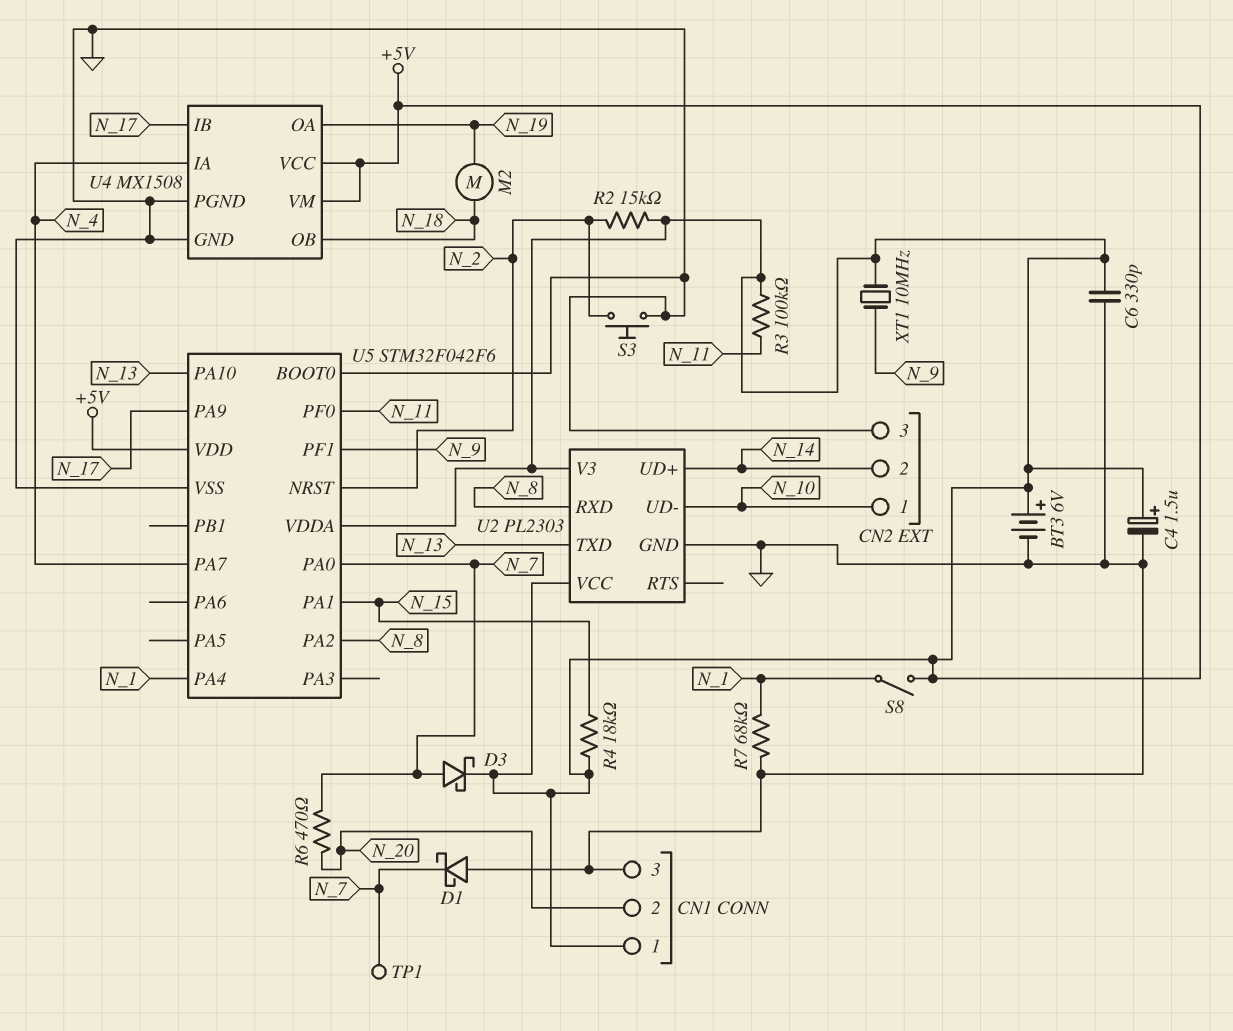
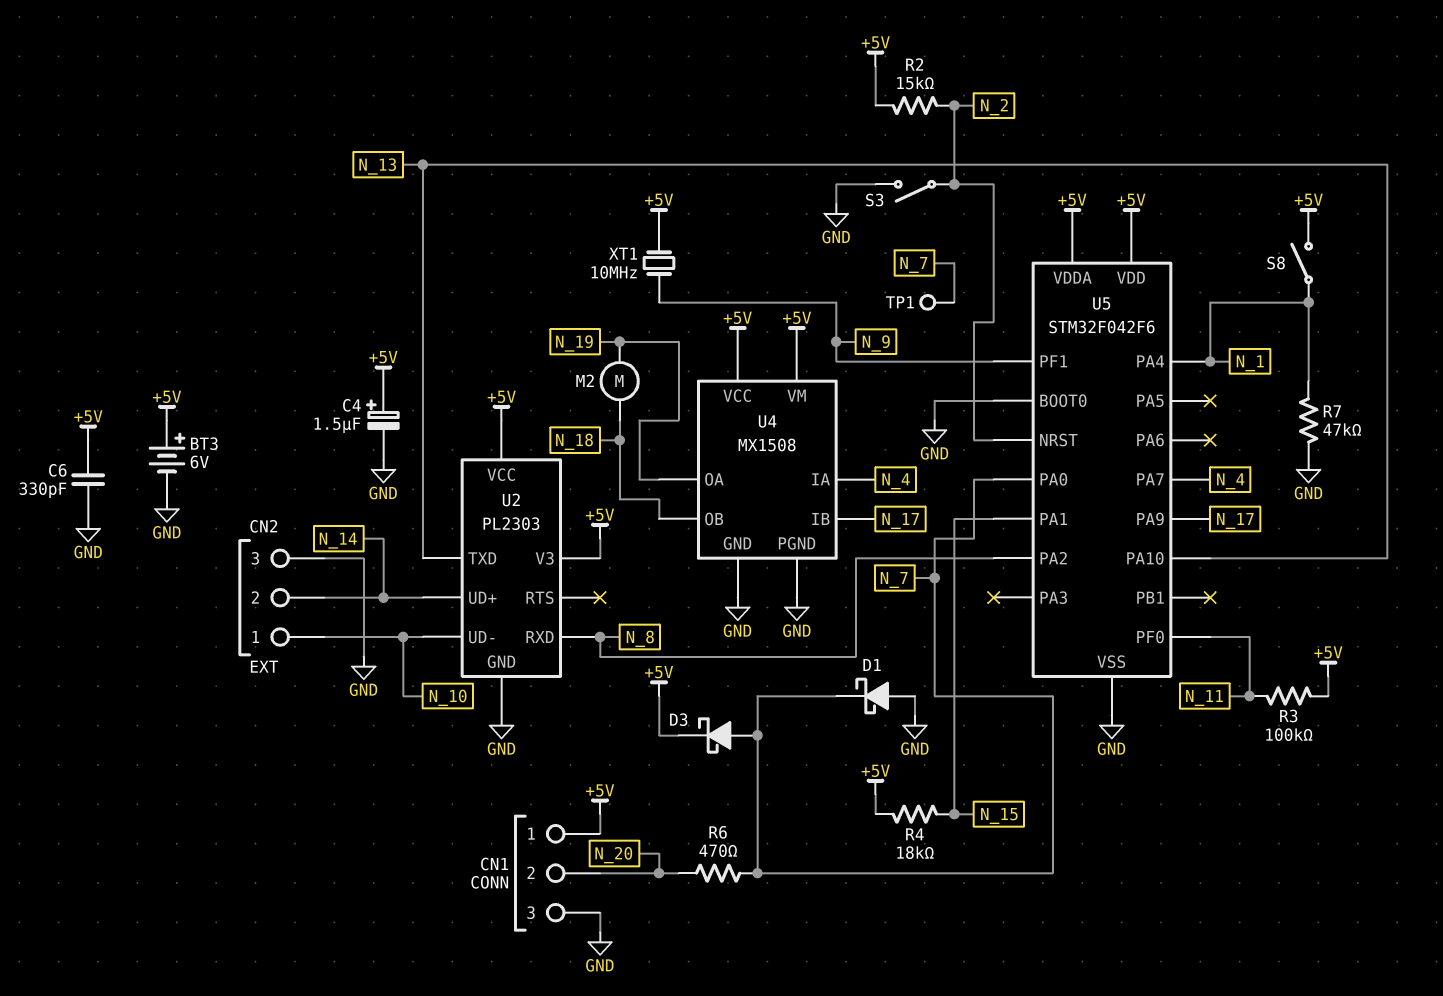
R7: 68k (GND, N_1) -> 47k (GND, N_1)
S3: button (GND, N_2) -> switch (GND, N_2)

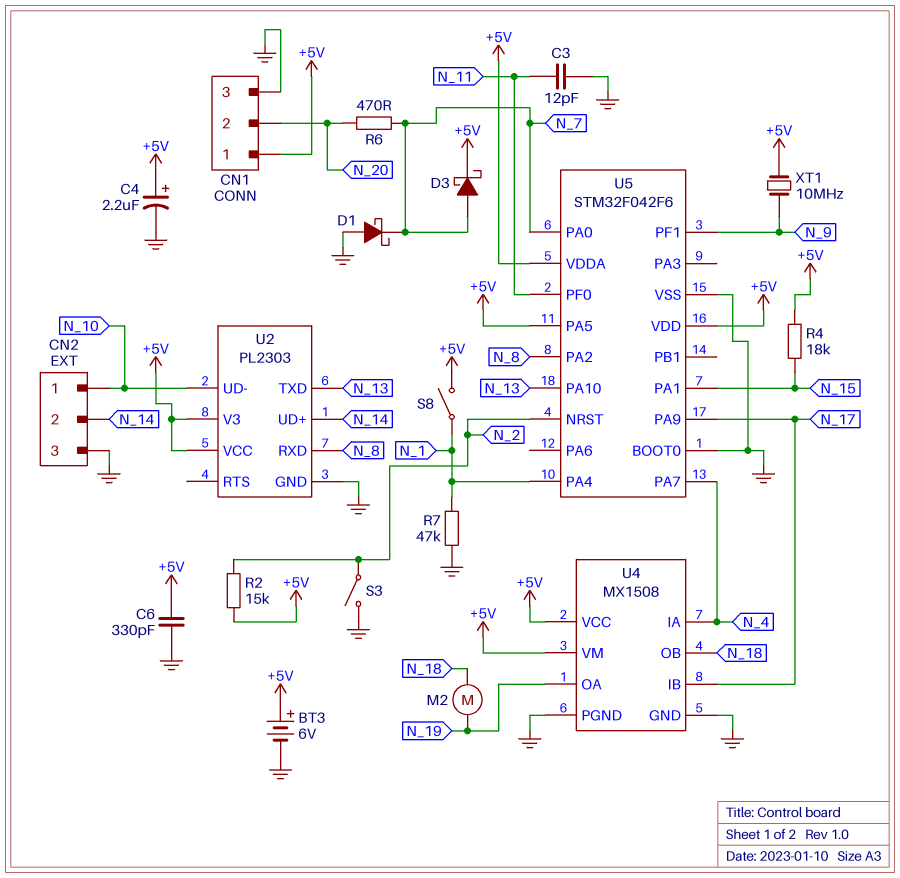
C3: none -> 12pF (GND, N_11)
C4: 1.5uF (plus +5V, minus GND) -> 2.2uF (plus +5V, minus GND)
R3: 100k (+5V, N_11) -> none
TP1: test point (N_7) -> none
U5 pin PA5: none -> +5V

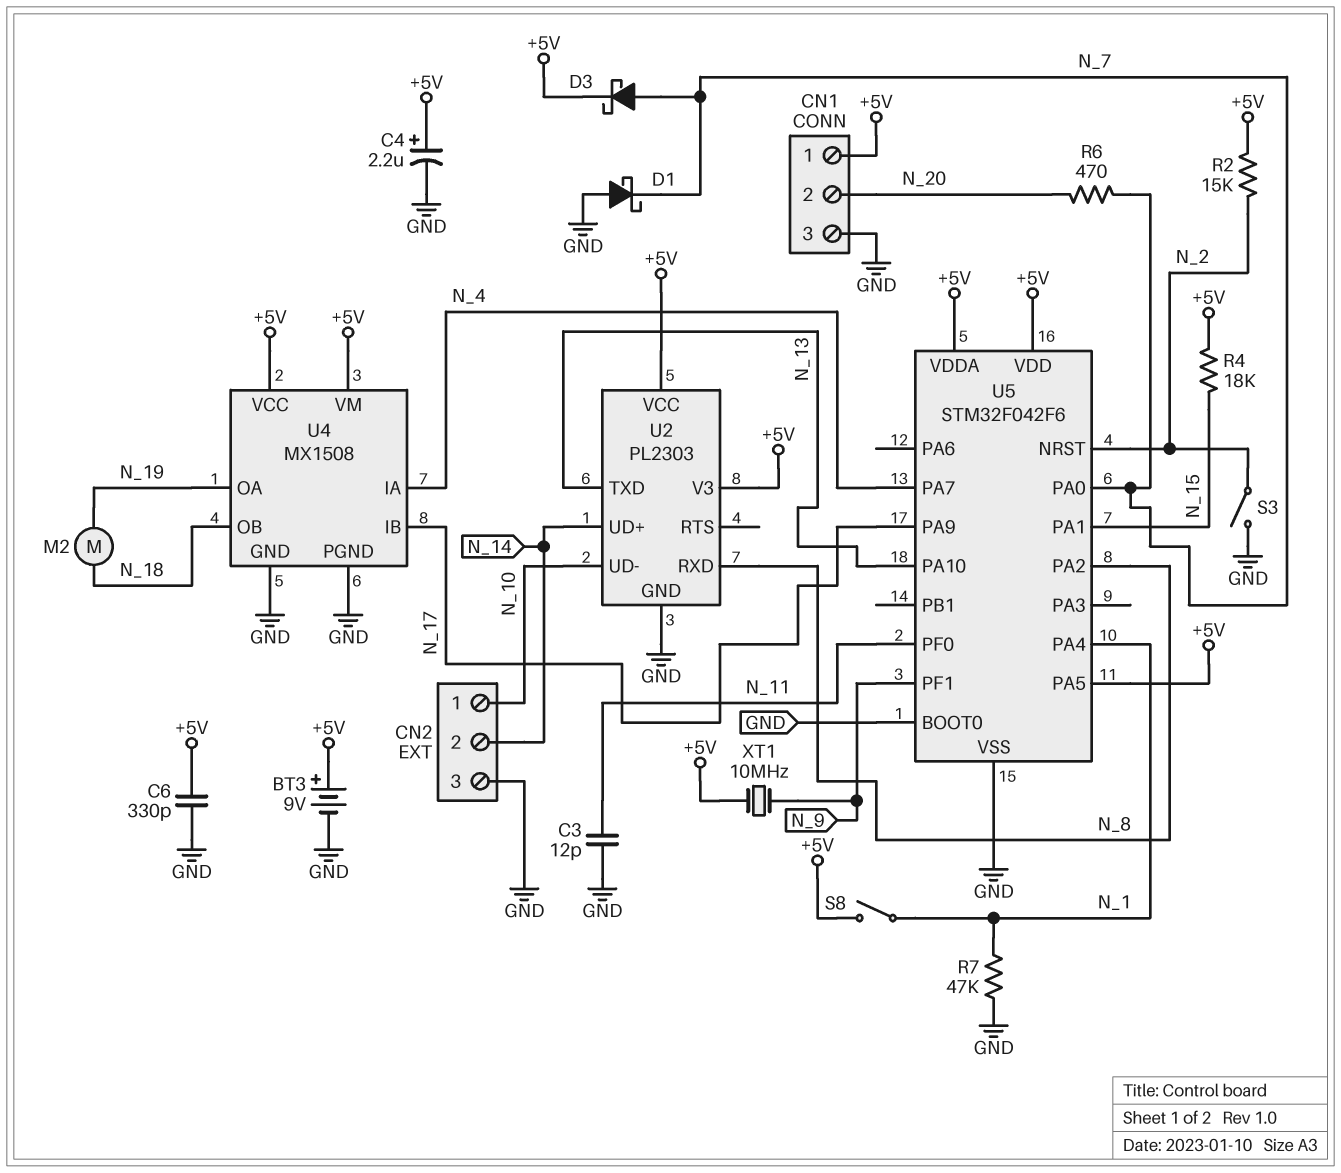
BT3: 6V (plus +5V, minus GND) -> 9V (plus +5V, minus GND)

